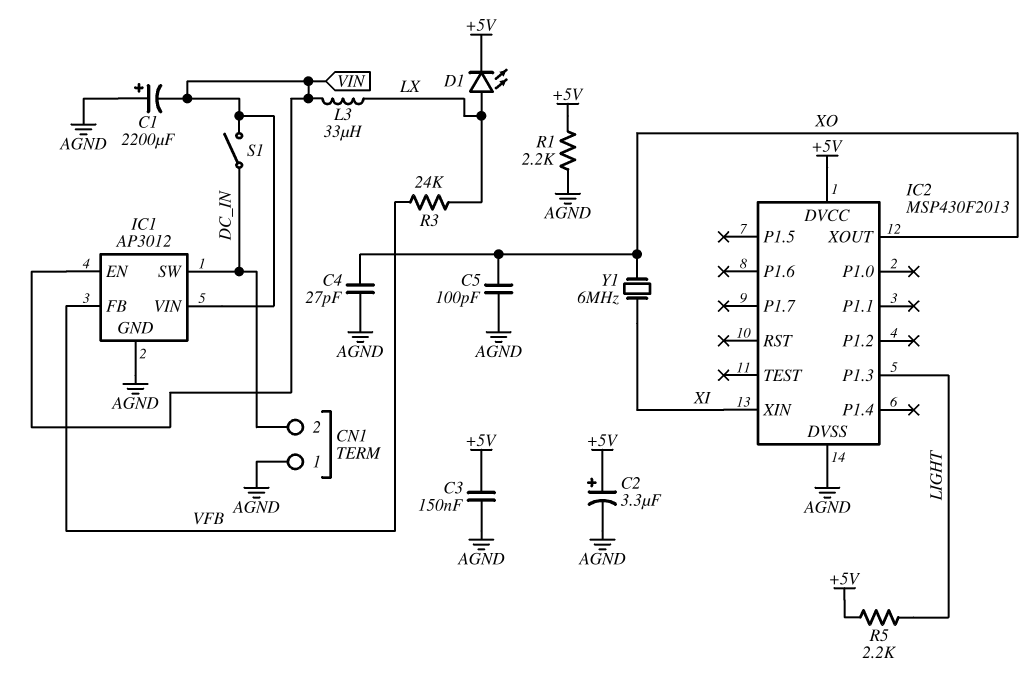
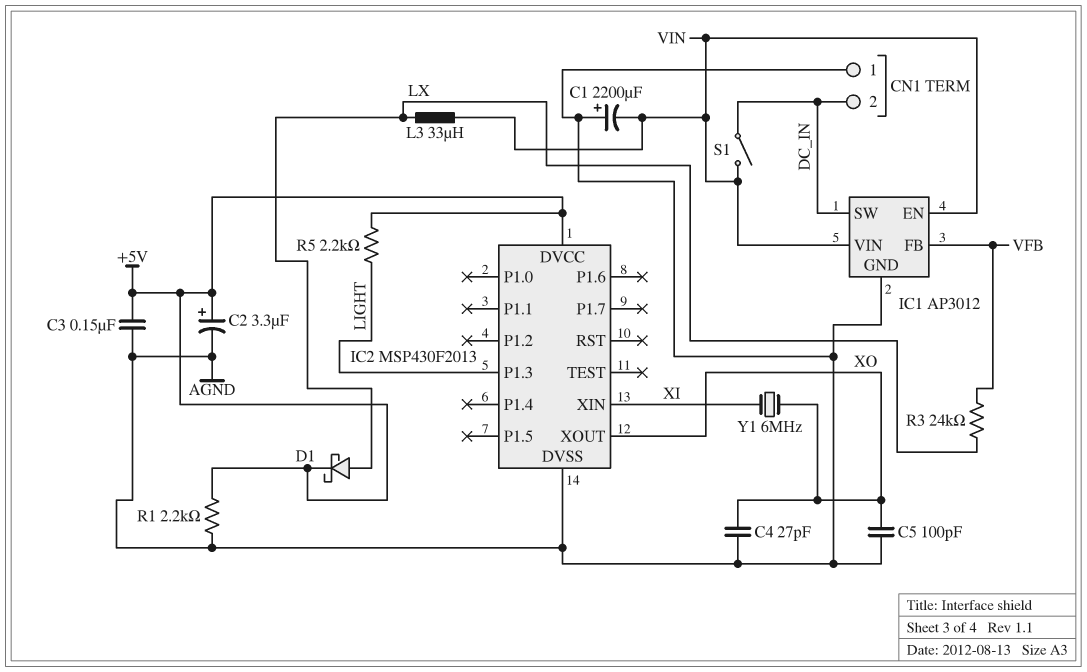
D1: LED (A LX, K +5V) -> schottky (A LX, K +5V)

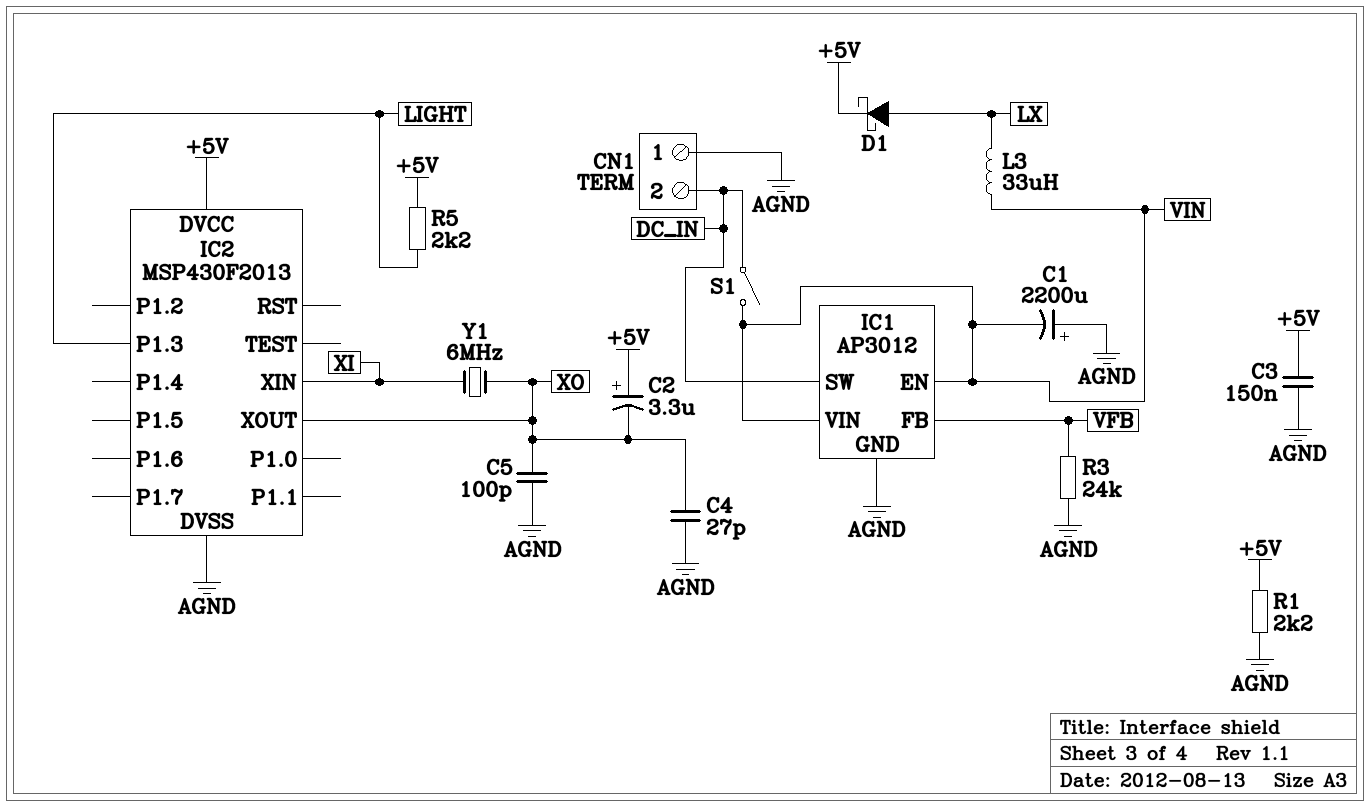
C2: 3.3uF (plus +5V, minus AGND) -> 3.3uF (plus +5V, minus XO)
R3: 24k (LX, VFB) -> 24k (AGND, VFB)

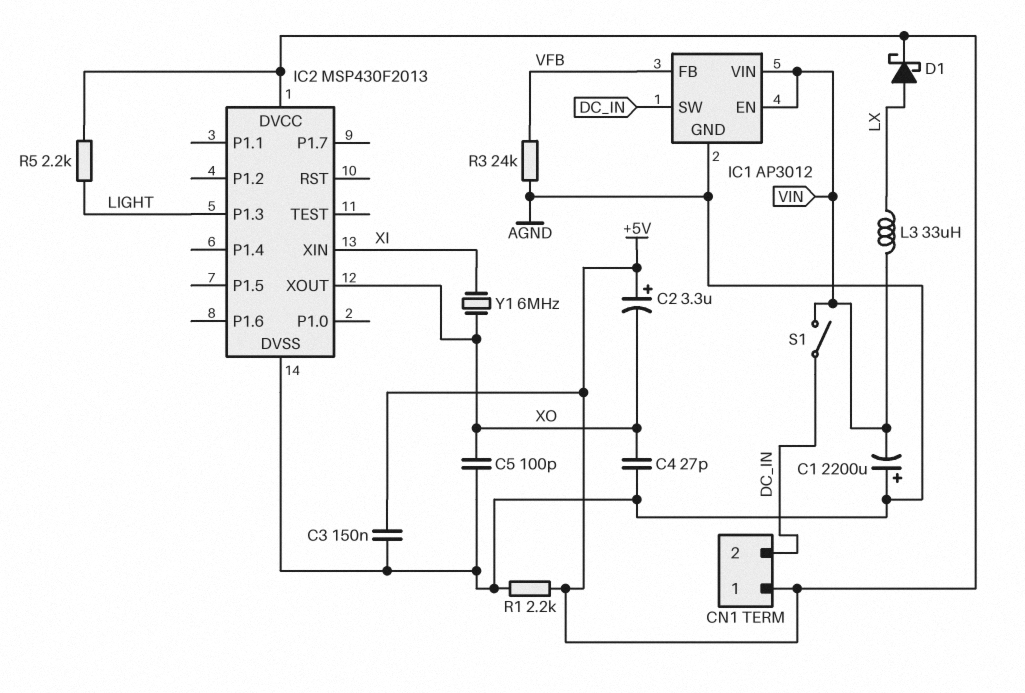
CN1 pin 1: AGND -> +5V

